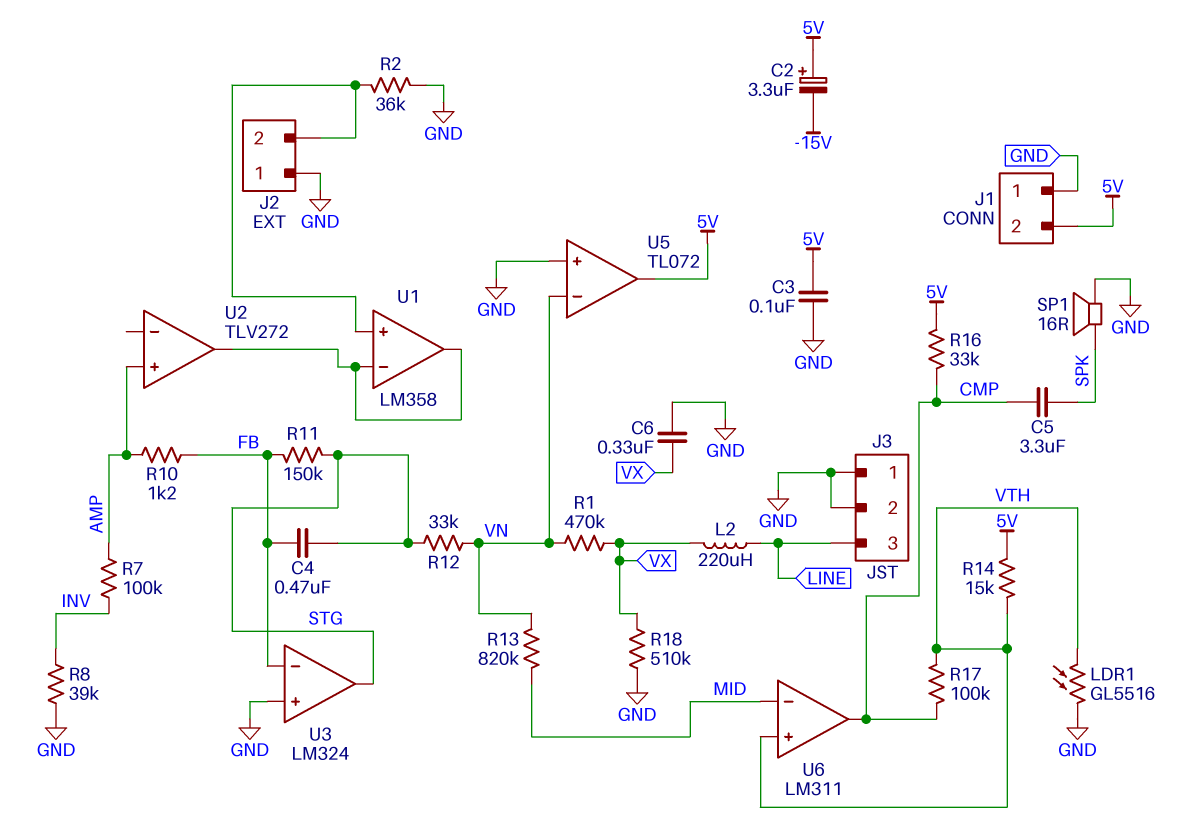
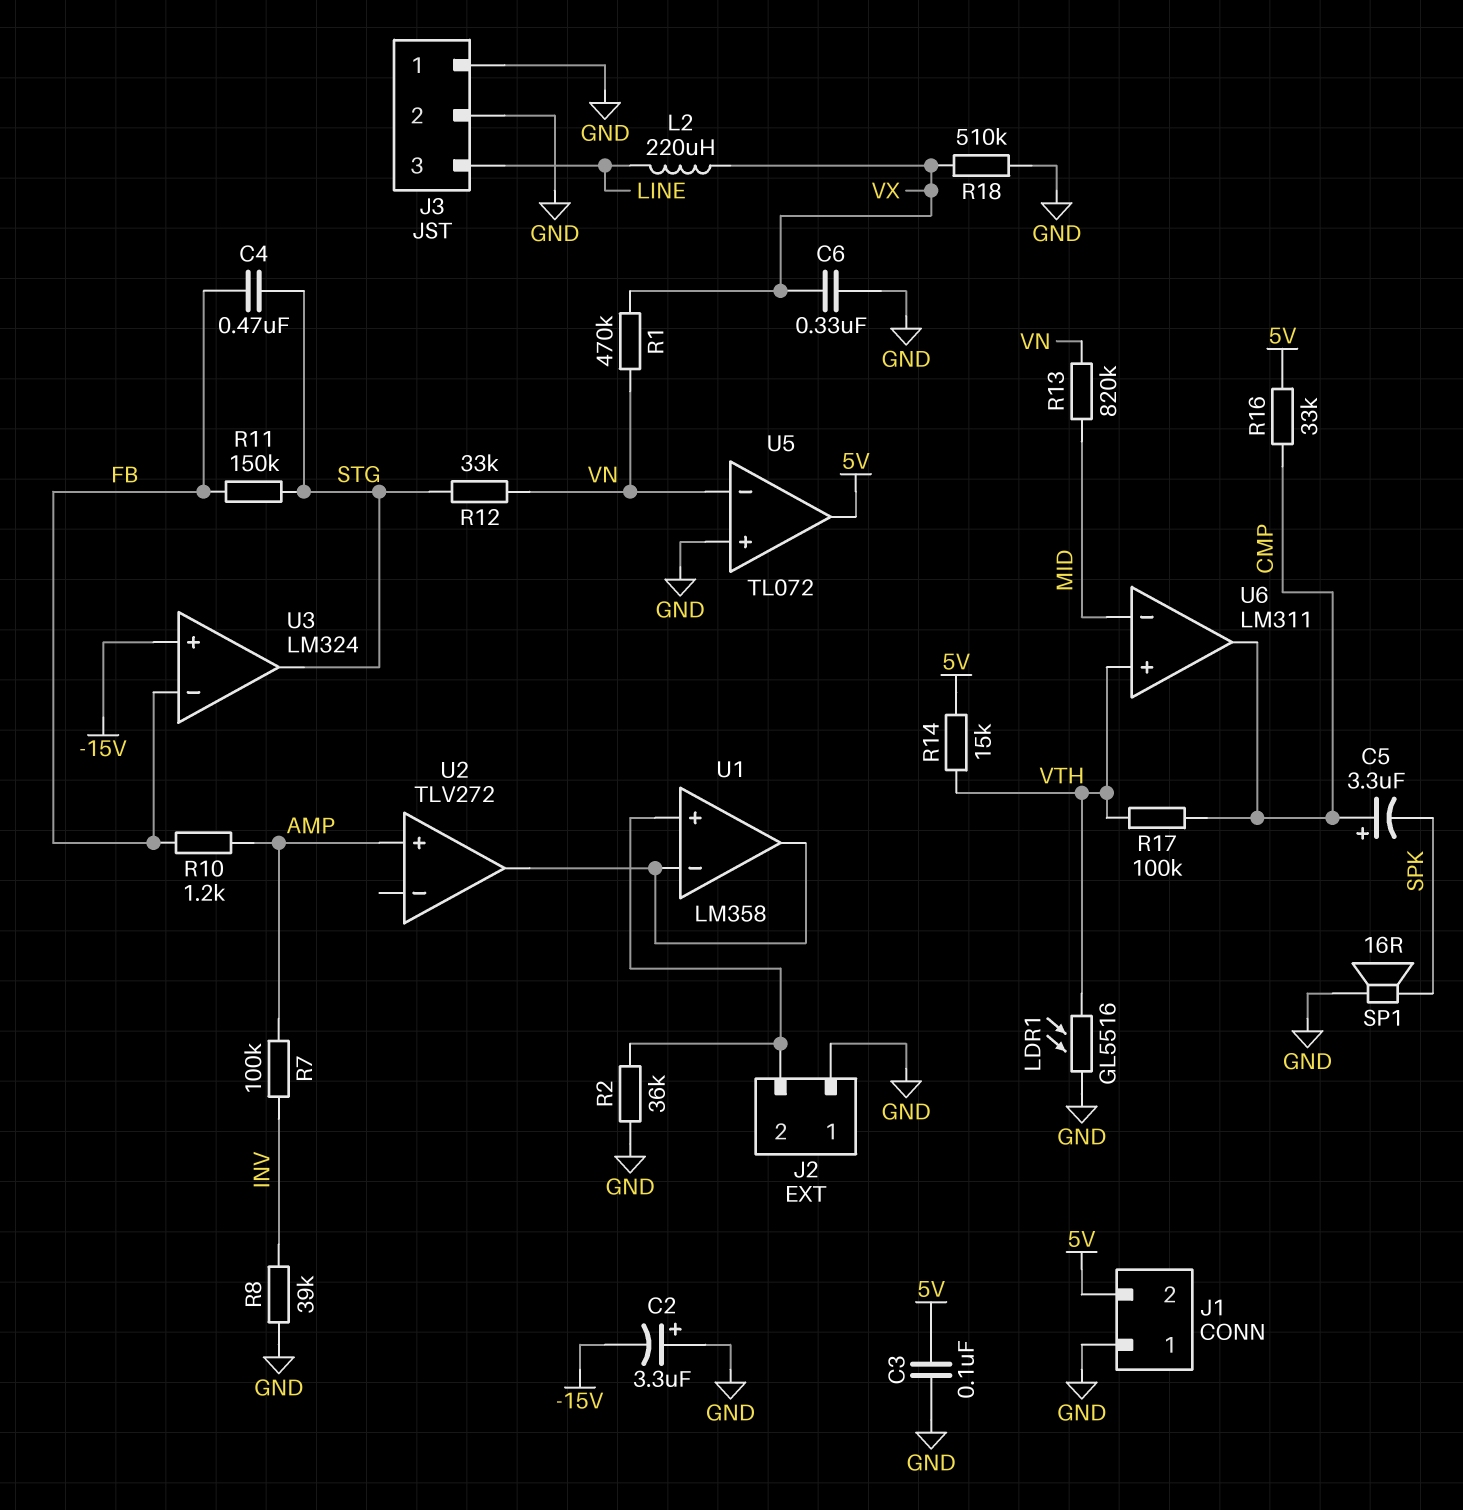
C2: 3.3uF (plus 5V, minus -15V) -> 3.3uF (plus GND, minus -15V)
C5: 3.3uF (CMP, SPK) -> 3.3uF (plus CMP, minus SPK)
U3 pin in+: GND -> -15V

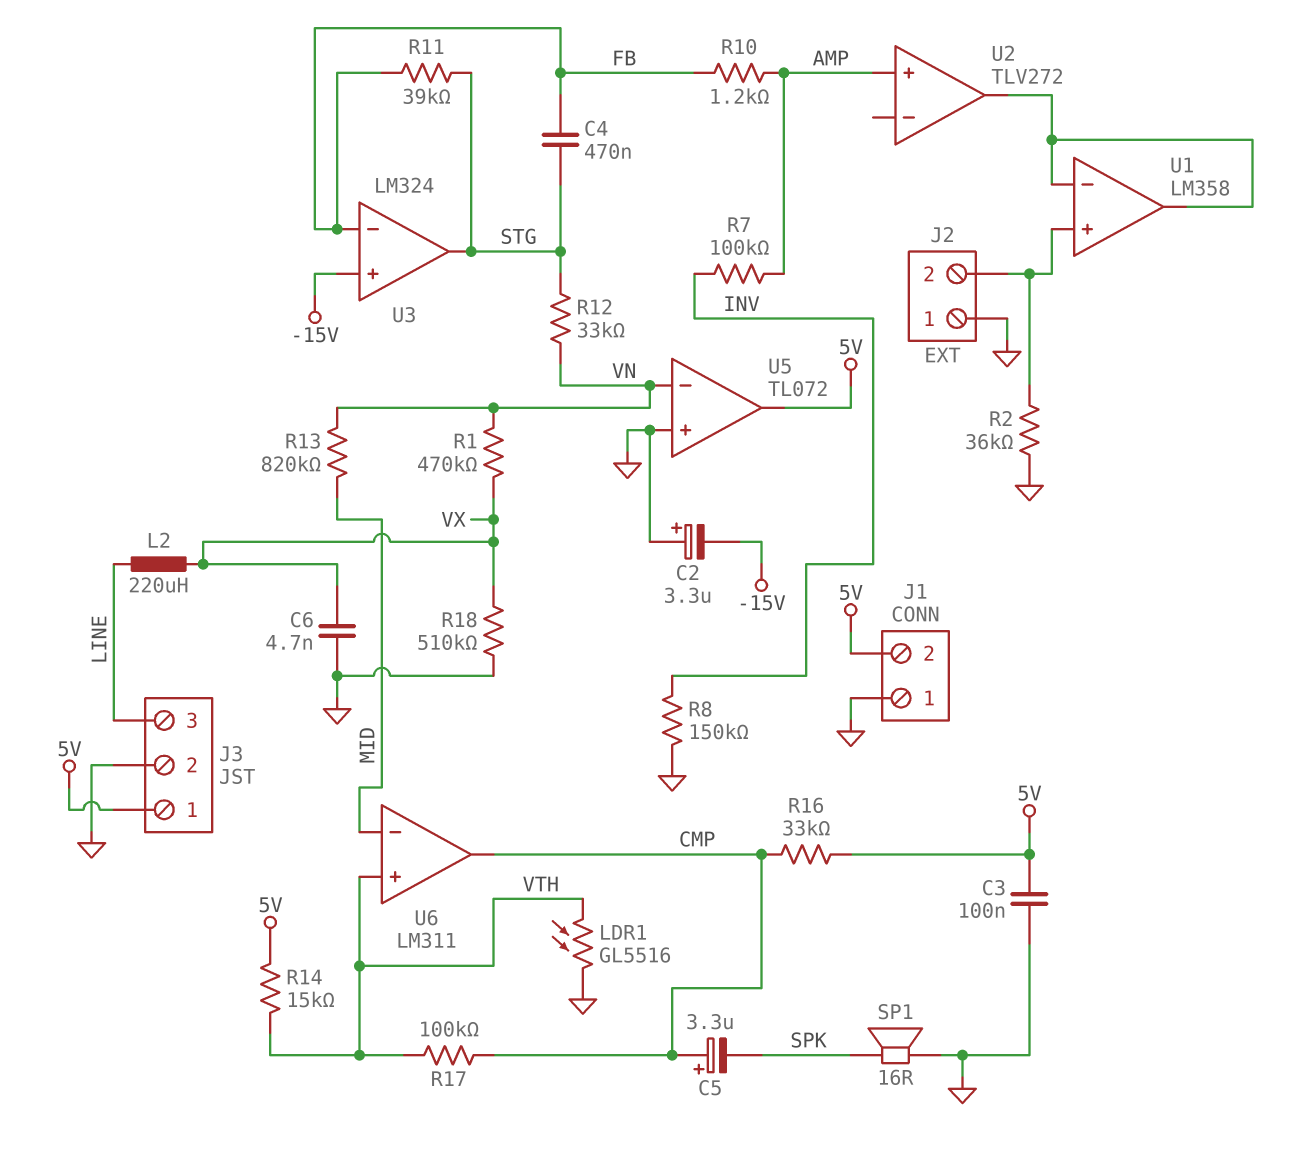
C6: 330nF (GND, VX) -> 4.7nF (GND, VX)
J3 pin 1: GND -> 5V
R8: 39k (GND, INV) -> 150k (GND, INV)
R11: 150k (FB, STG) -> 39k (FB, STG)

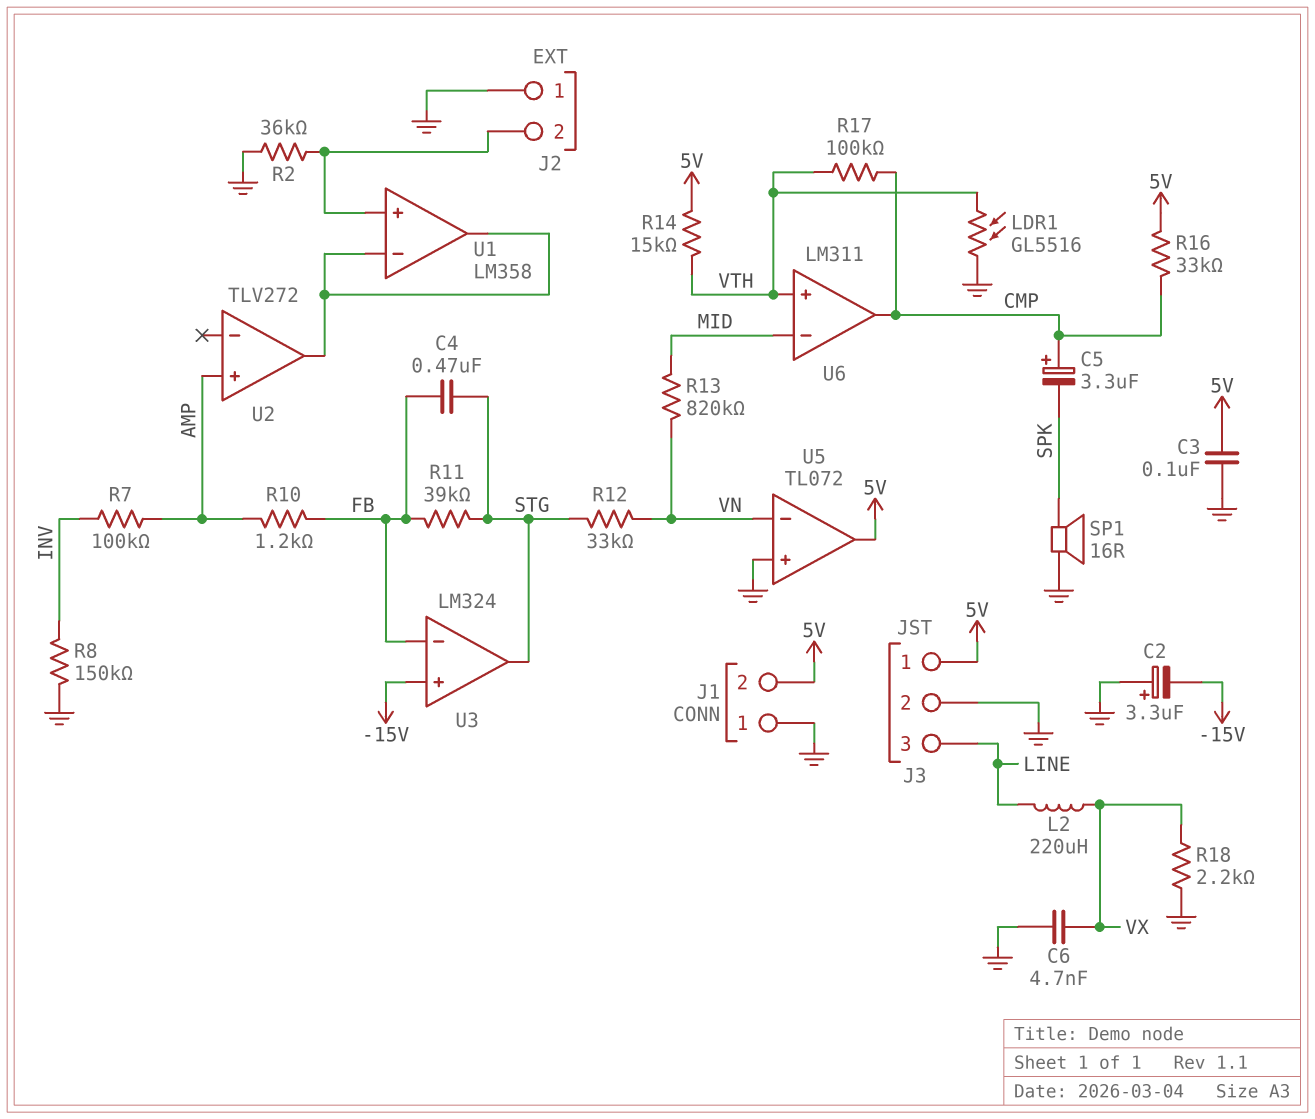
R1: 470k (VN, VX) -> none
R18: 510k (GND, VX) -> 2.2k (GND, VX)

